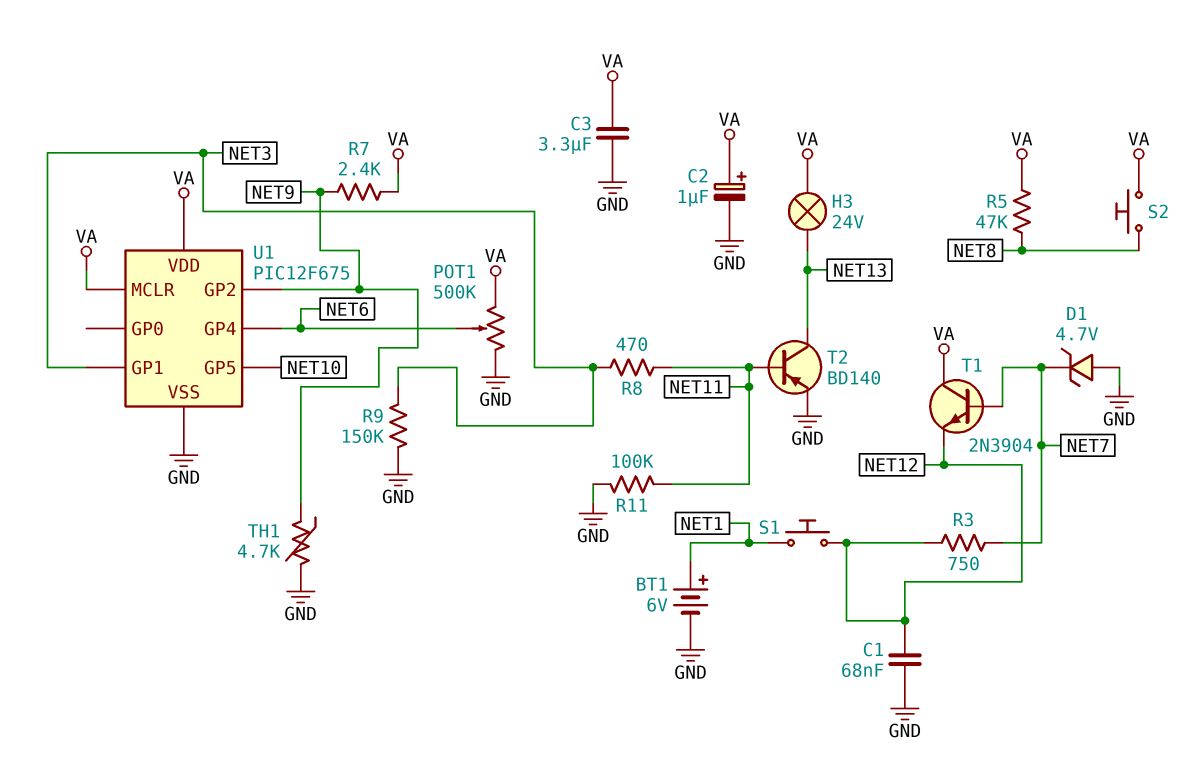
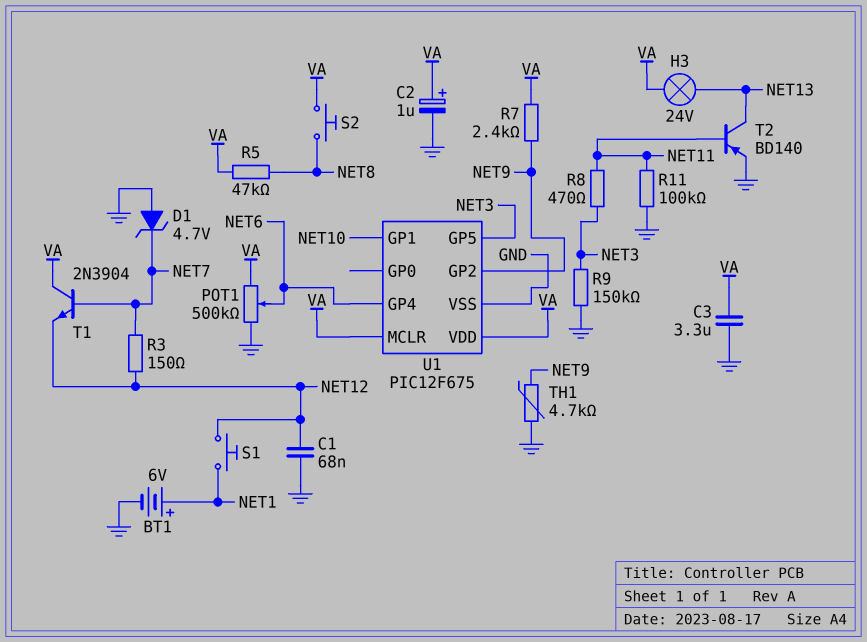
R3: 750 (NET7, NET12) -> 150 (NET7, NET12)
U1 pin GP1: NET3 -> NET10
U1 pin GP5: NET10 -> NET3

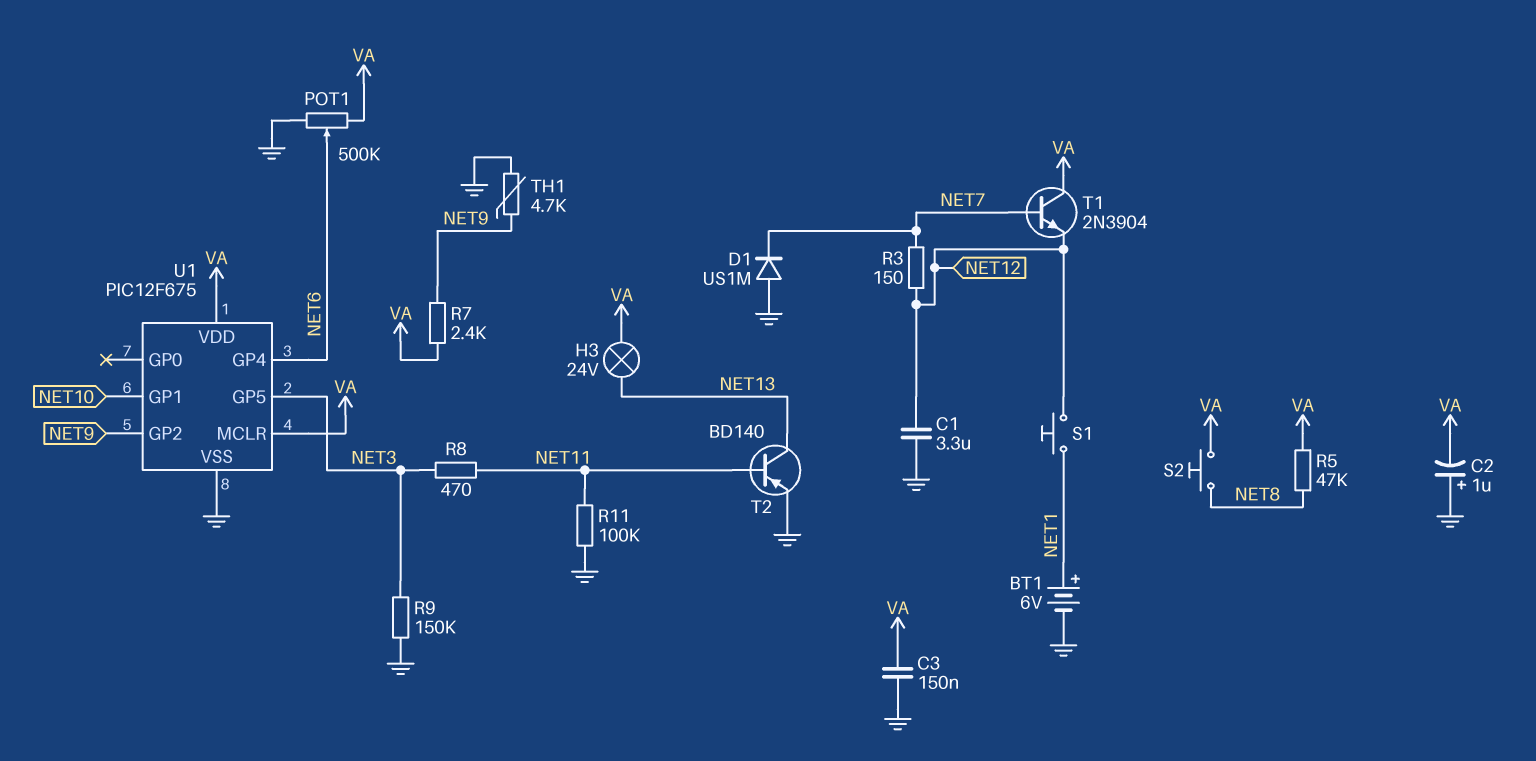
C1: 68nF (GND, NET12) -> 3.3uF (GND, NET12)
C2: 1uF (plus VA, minus GND) -> 1uF (plus GND, minus VA)
C3: 3.3uF (GND, VA) -> 150nF (GND, VA)
D1: zener 4.7V (A GND, K NET7) -> diode US1M (A GND, K NET7)

